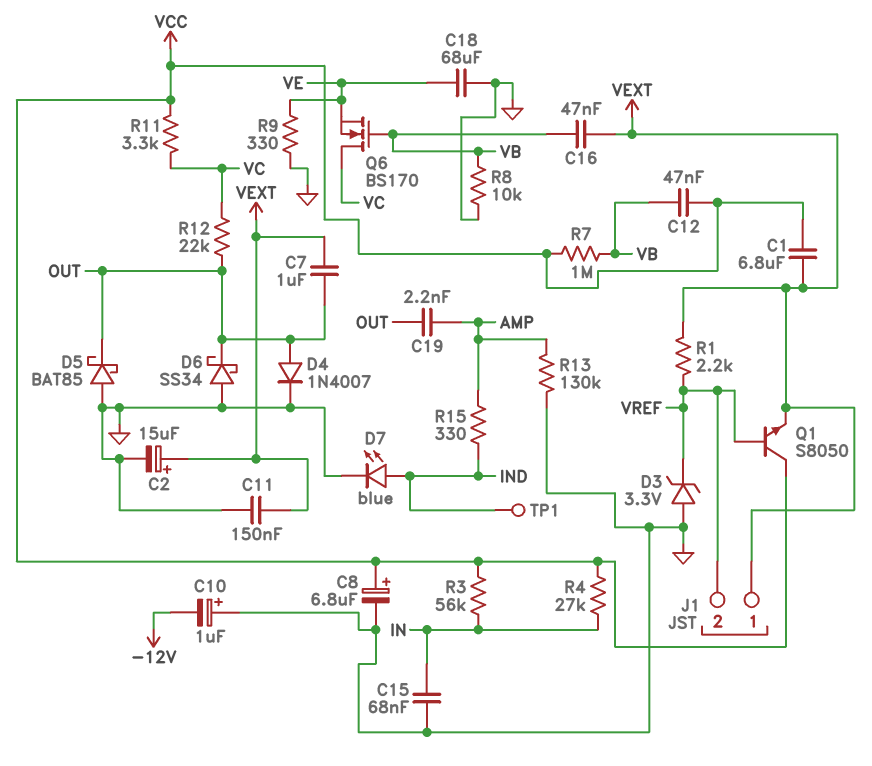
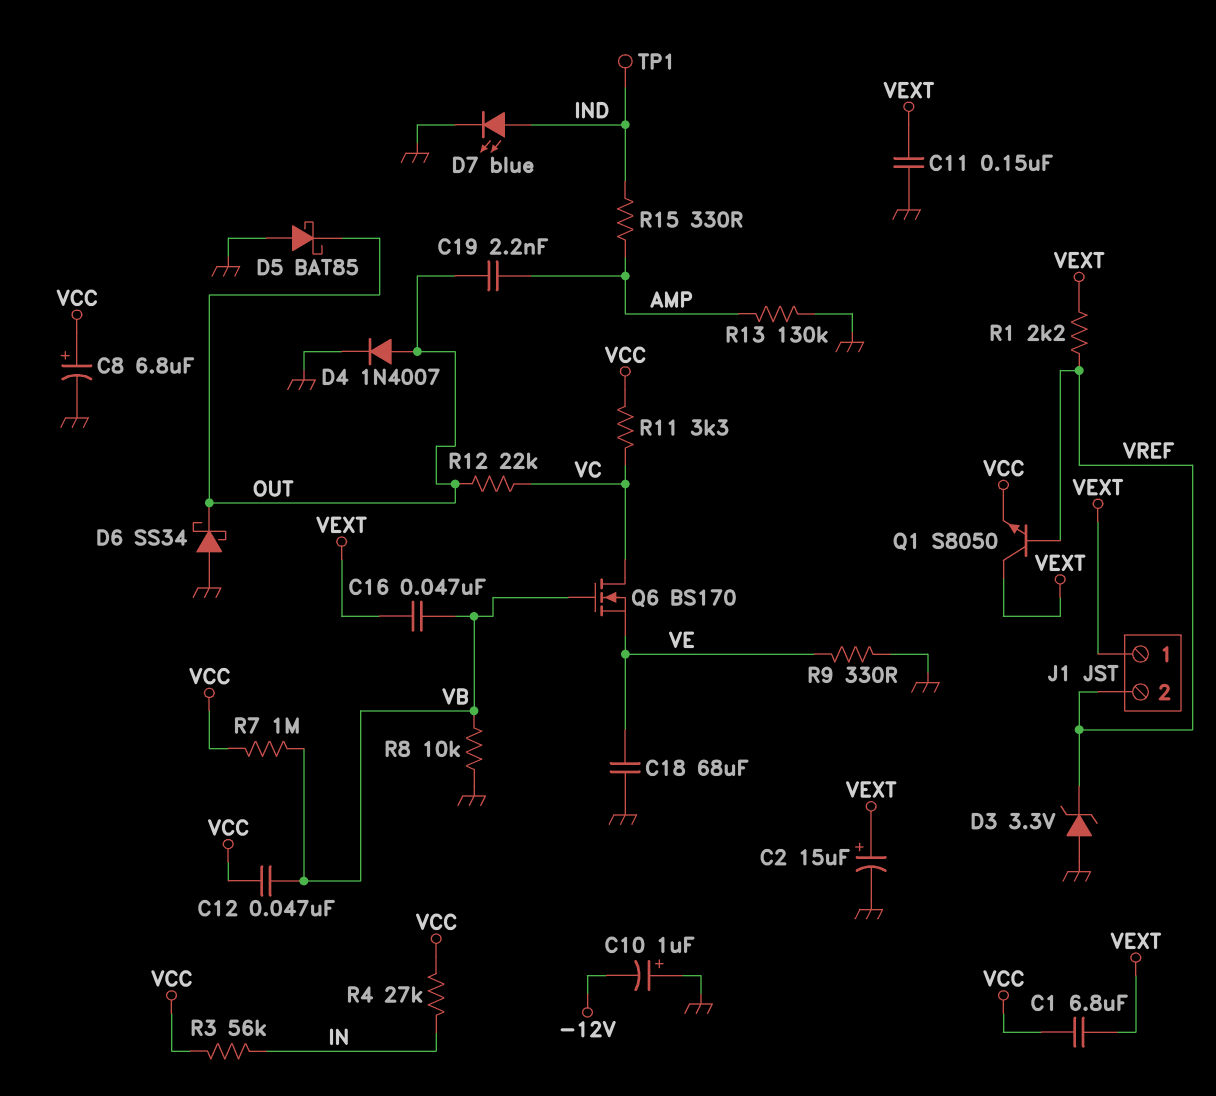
C7: 1uF (OUT, VEXT) -> none
C15: 68nF (GND, IN) -> none
Q1: NPN S8050 (B VREF, C VCC, E VEXT) -> NPN S8050 (B VREF, C VEXT, E VCC)

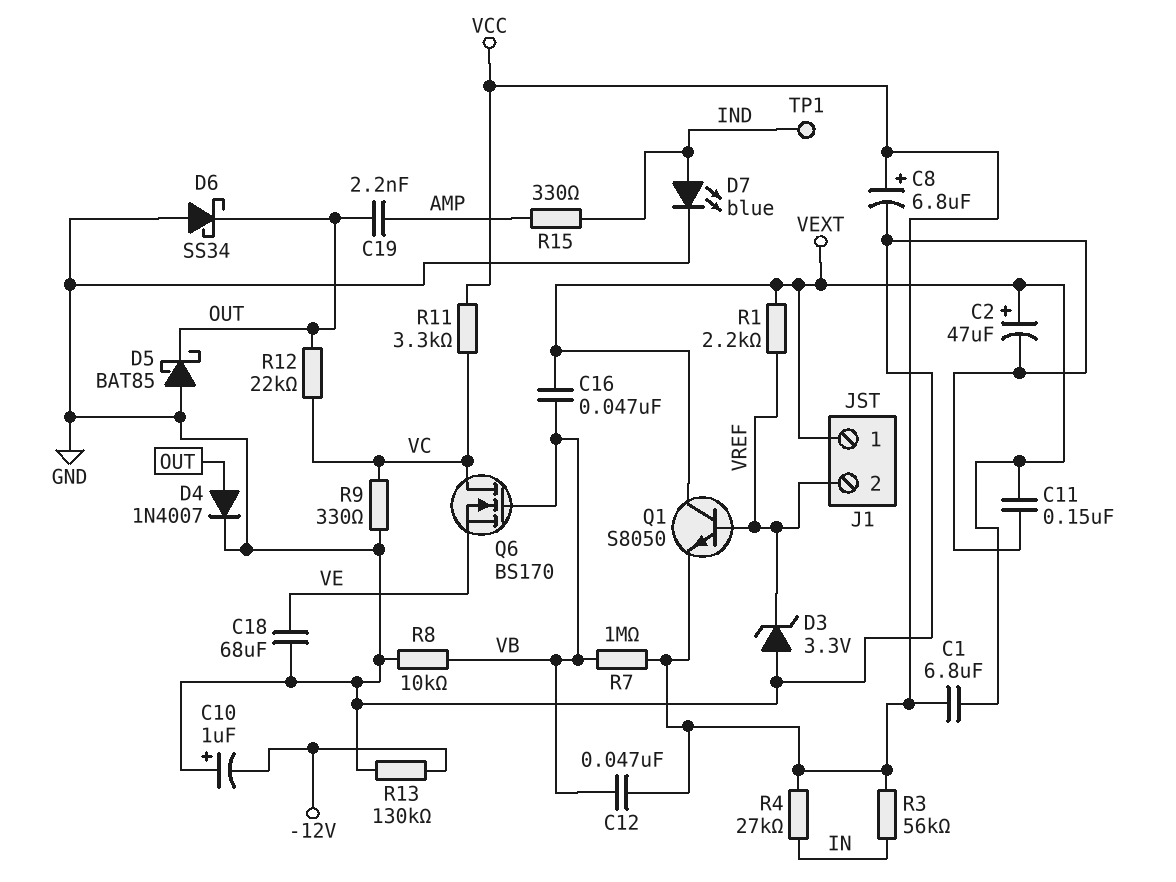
C2: 15uF (plus VEXT, minus GND) -> 47uF (plus VEXT, minus GND)
R9: 330 (GND, VE) -> 330 (GND, VC)
R13: 130k (AMP, GND) -> 130k (-12V, GND)

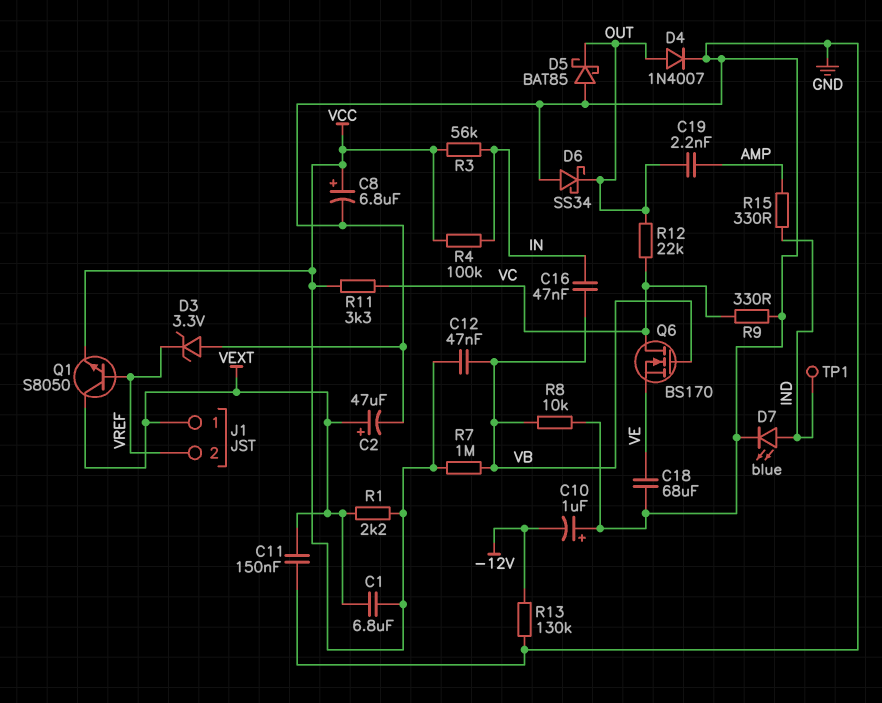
C16: 47nF (VB, VEXT) -> 47nF (IN, VB)
R1: 2.2k (VEXT, VREF) -> 2.2k (VCC, VEXT)
R4: 27k (IN, VCC) -> 100k (IN, VCC)

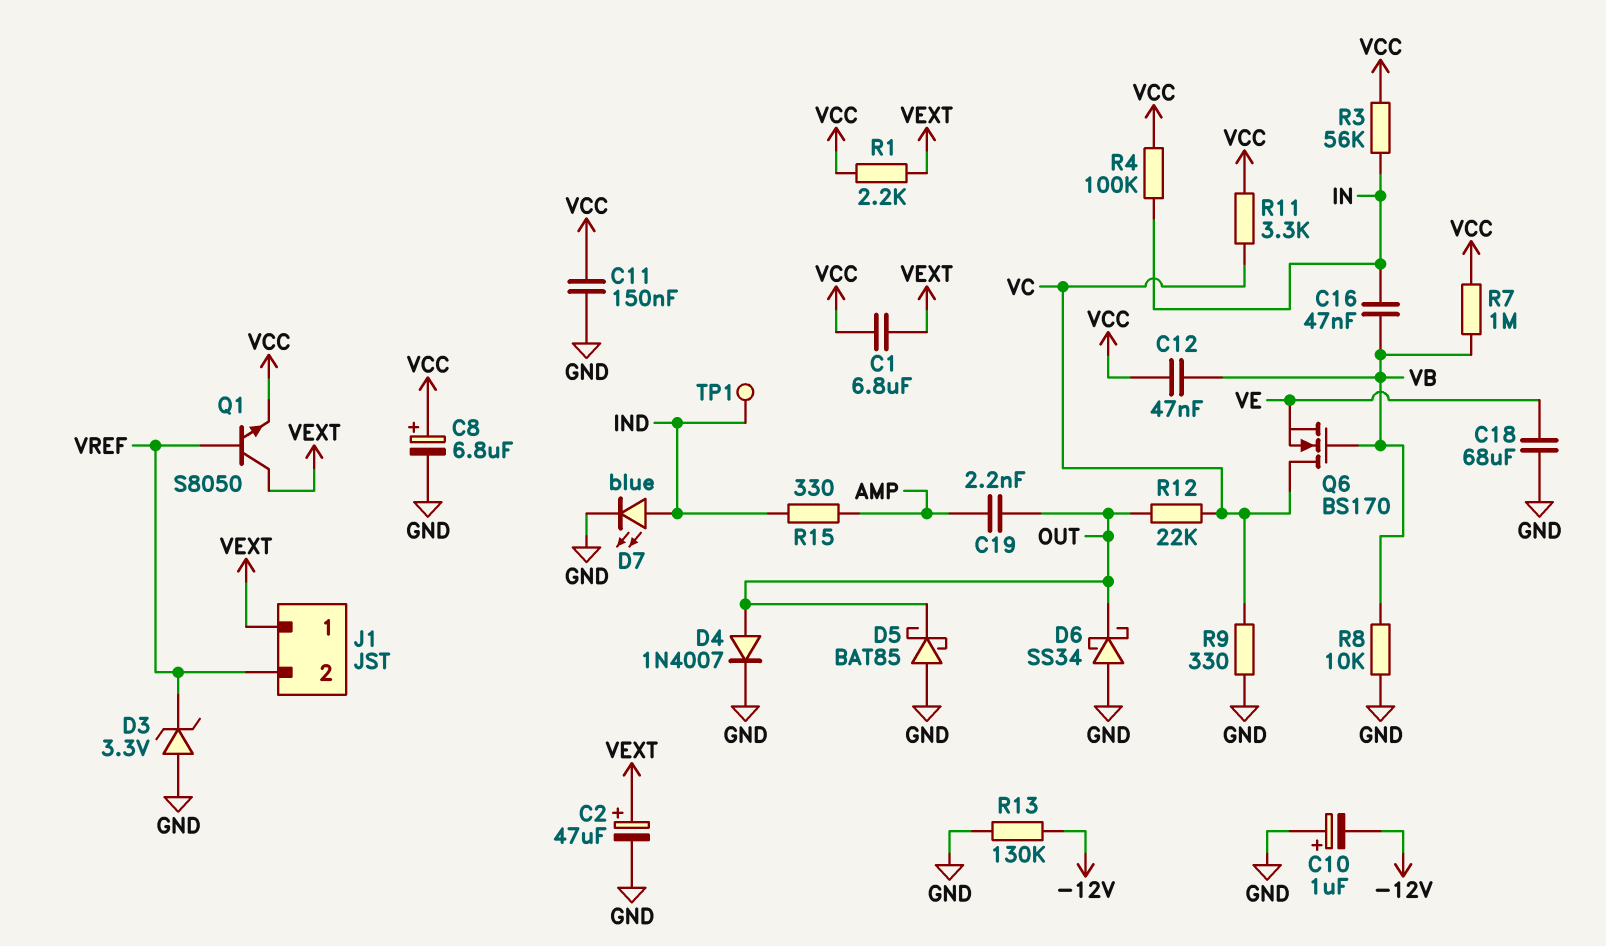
C11: 150nF (GND, VEXT) -> 150nF (GND, VCC)

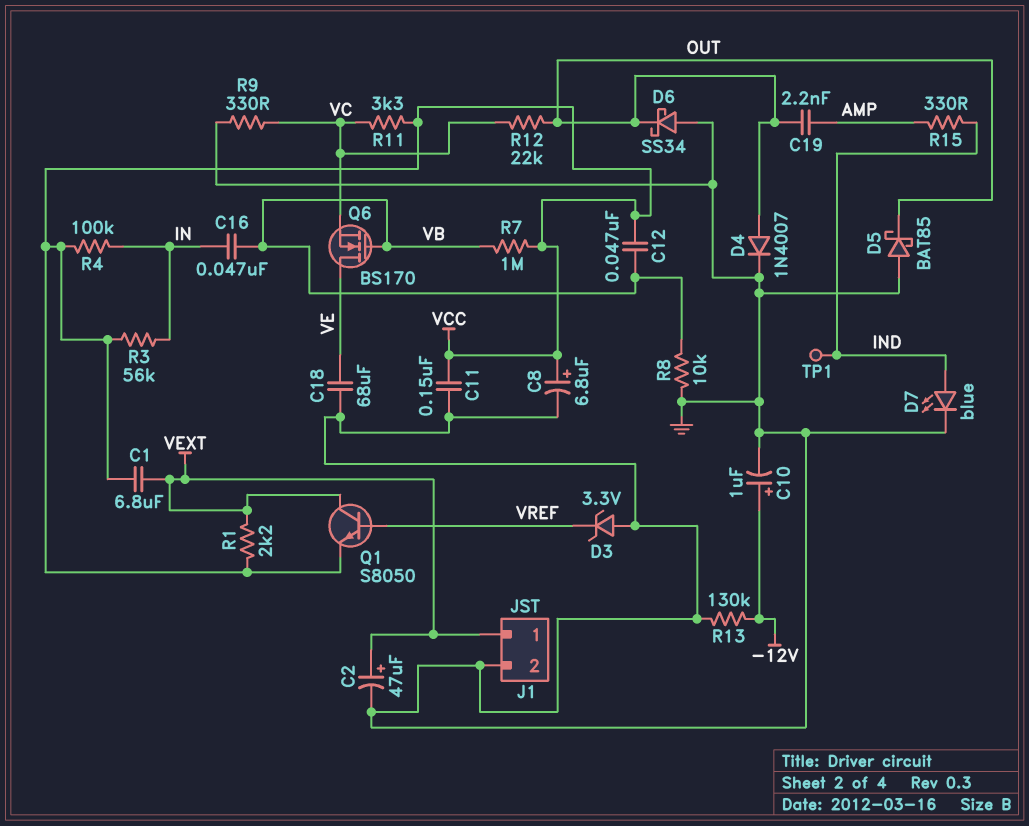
C10: 1uF (plus GND, minus -12V) -> 1uF (plus -12V, minus GND)
J1 pin 2: VREF -> GND
Q6: NMOS BS170 (G VB, D VC, S VE) -> NMOS BS170 (G VB, D VE, S VC)

